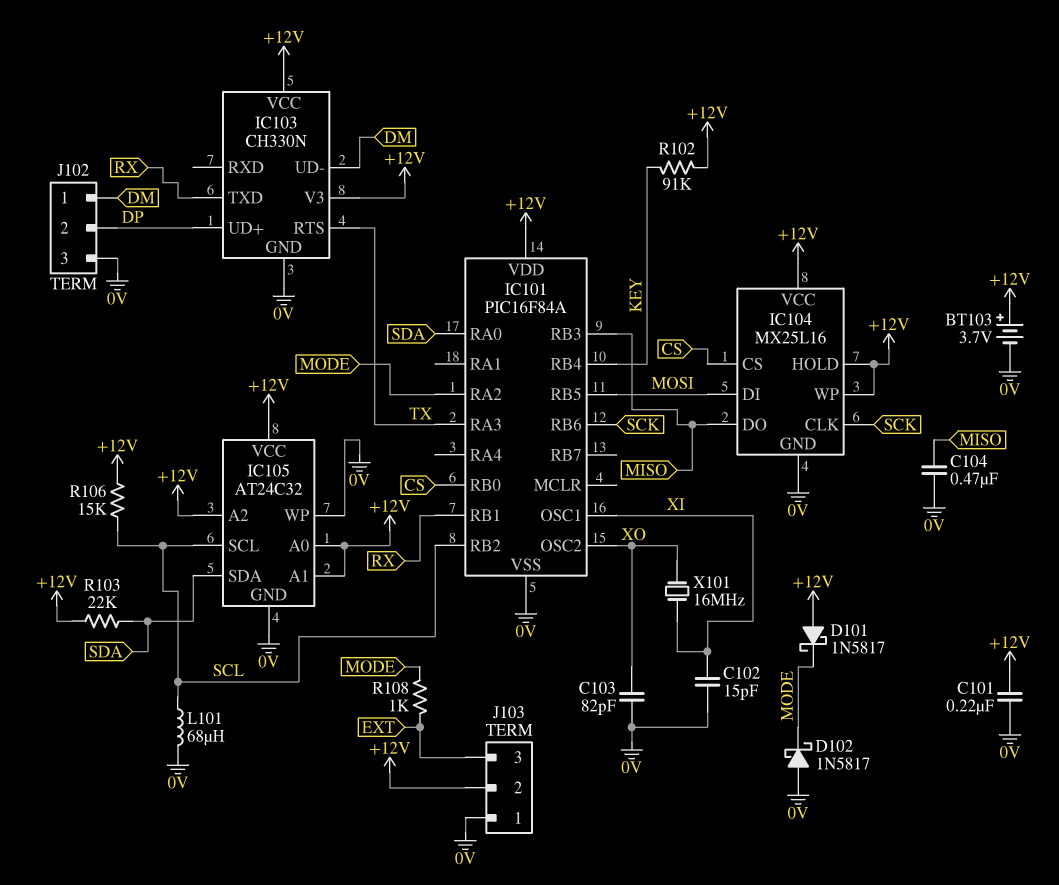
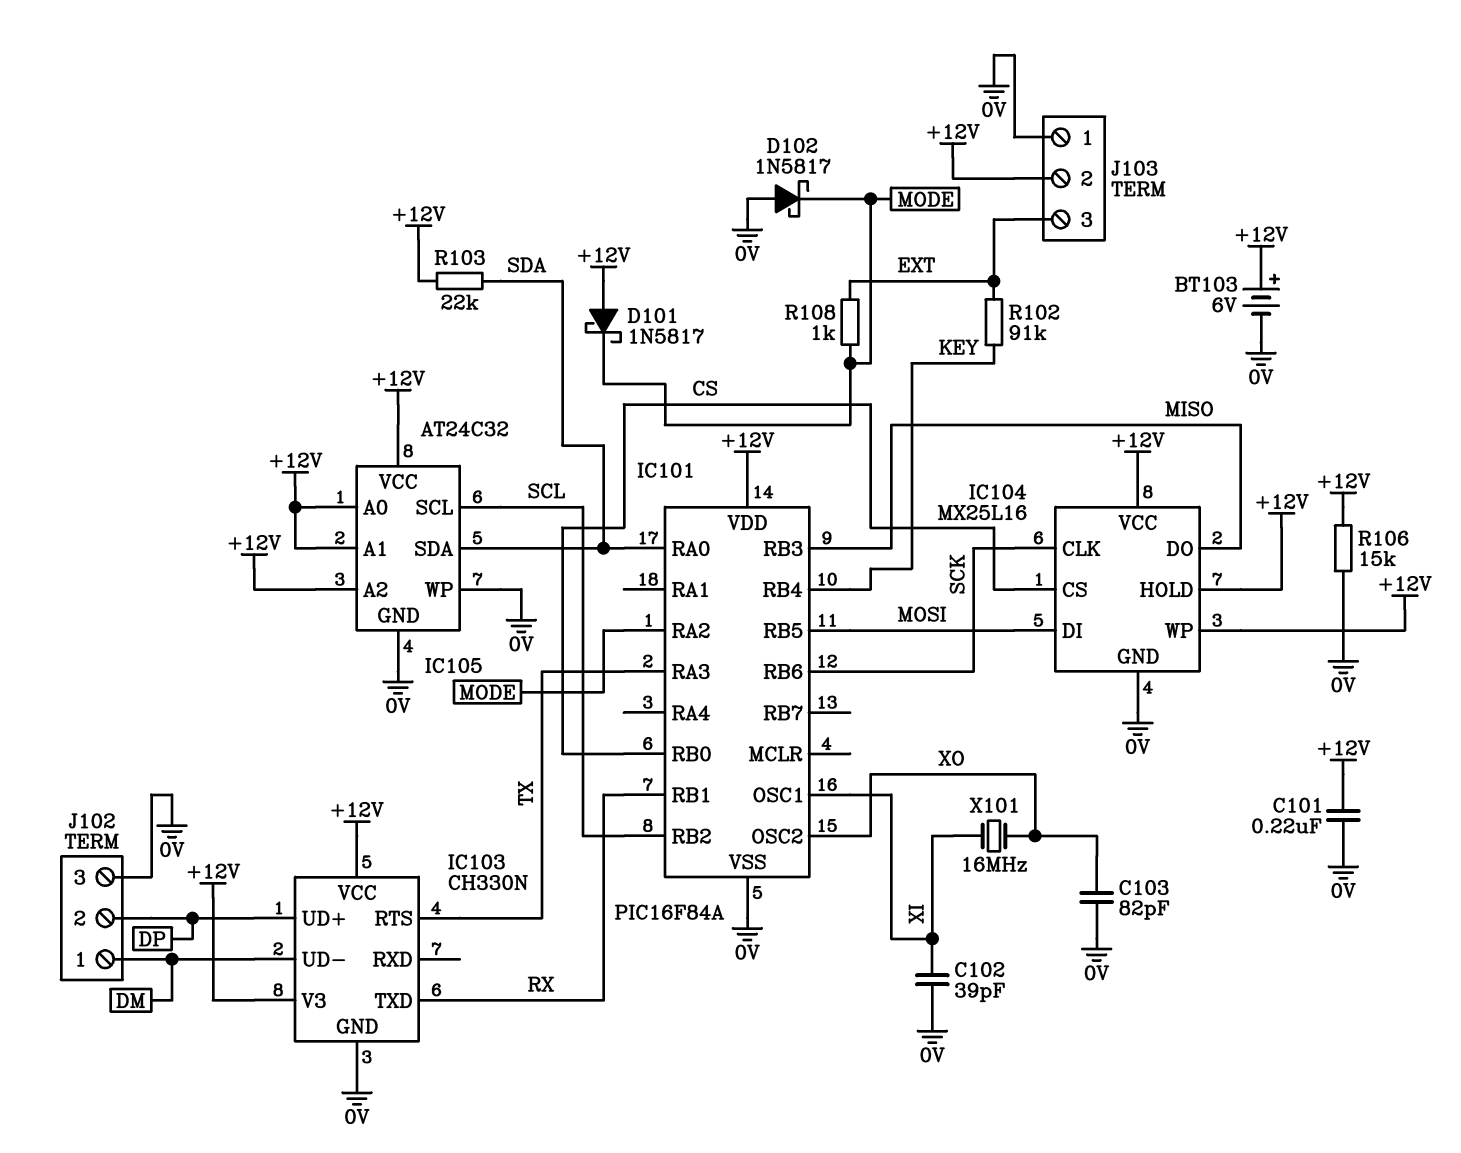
BT103: 3.7V (plus +12V, minus 0V) -> 6V (plus +12V, minus 0V)
C102: 15pF (0V, XI) -> 39pF (0V, XI)
C104: 470nF (0V, MISO) -> none
L101: 68uH (0V, SCL) -> none
R102: 91k (+12V, KEY) -> 91k (EXT, KEY)
R106: 15k (+12V, SCL) -> 15k (+12V, 0V)

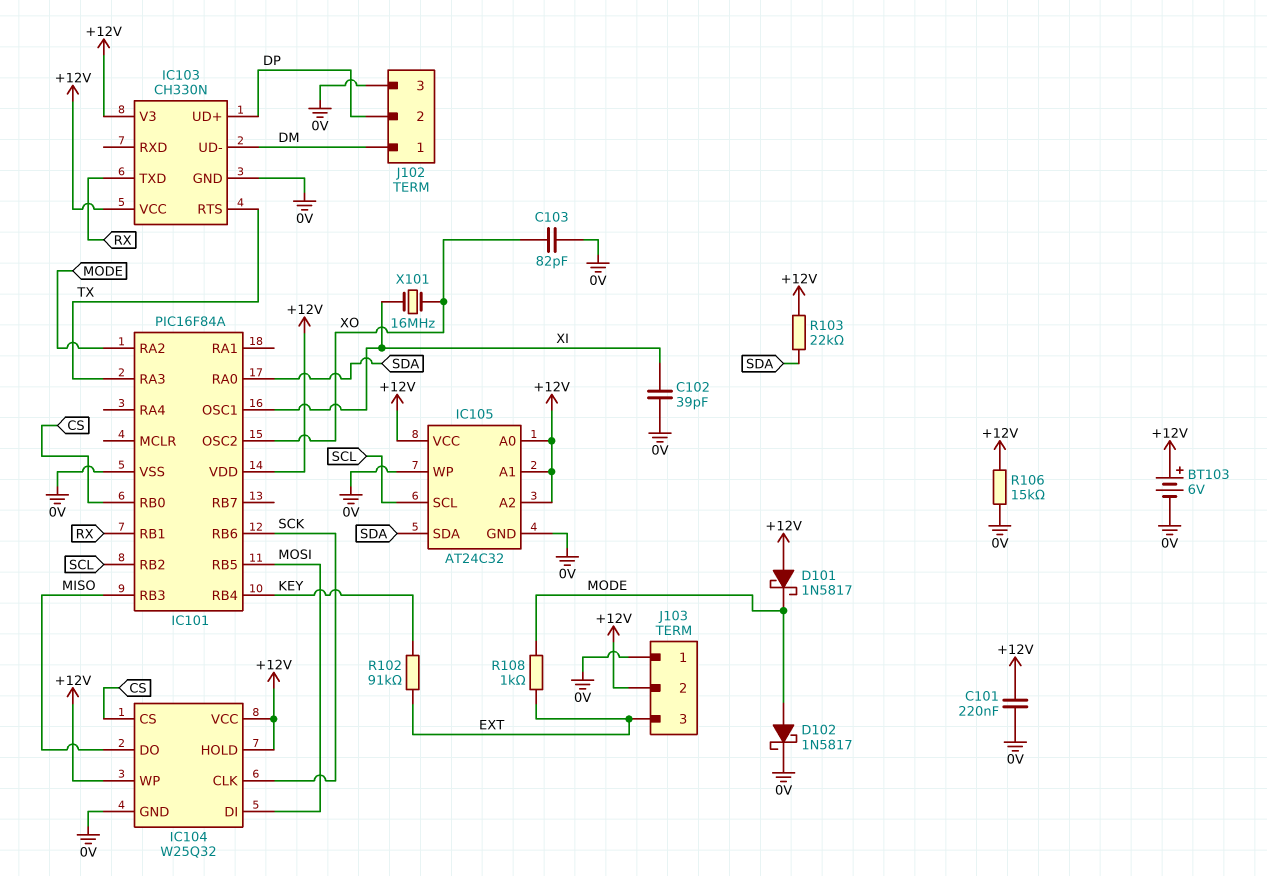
D102: schottky 1N5817 (A 0V, K MODE) -> schottky 1N5817 (A MODE, K 0V)
IC104: MX25L16 -> W25Q32

